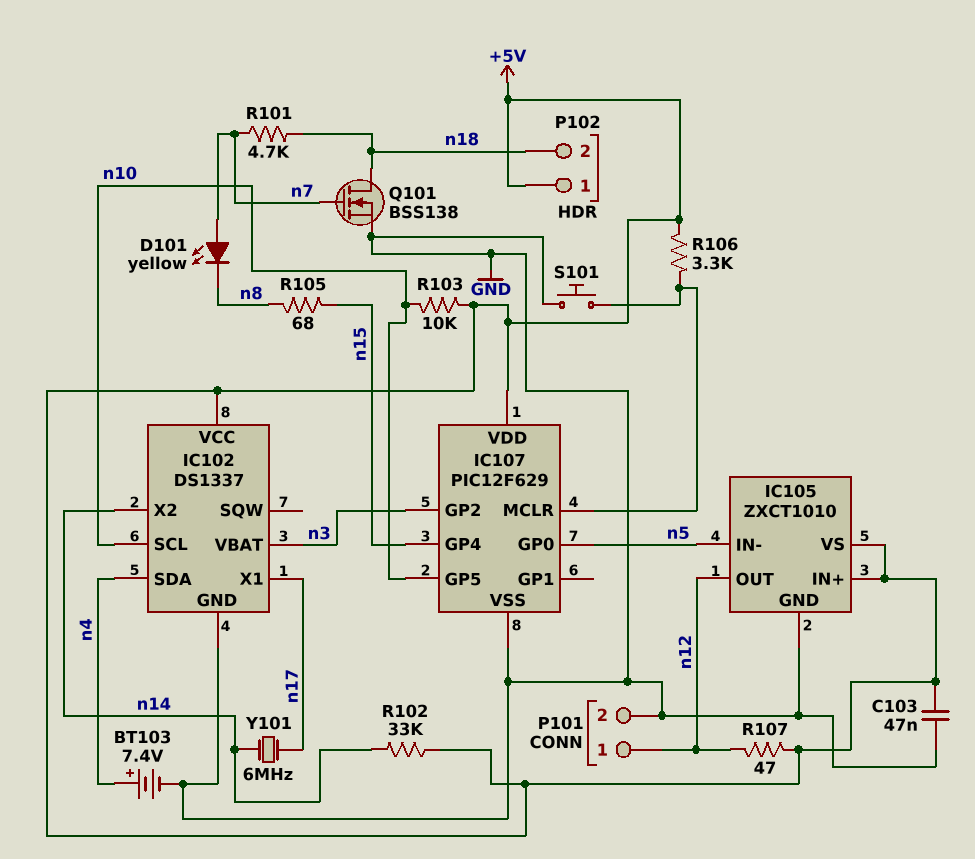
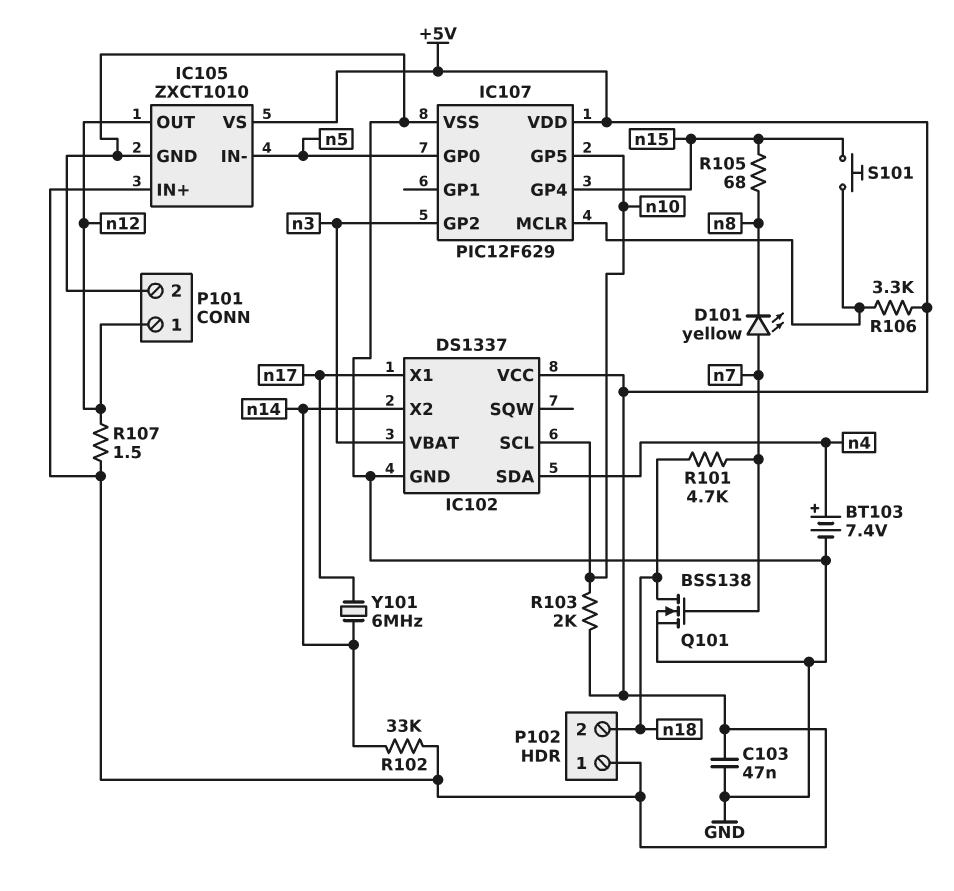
R103: 10k (+5V, n10) -> 2k (+5V, n10)
R107: 47 (+5V, n12) -> 1.5 (+5V, n12)
S101: button (GND, IC107/MCLR) -> button (IC107/MCLR, n15)

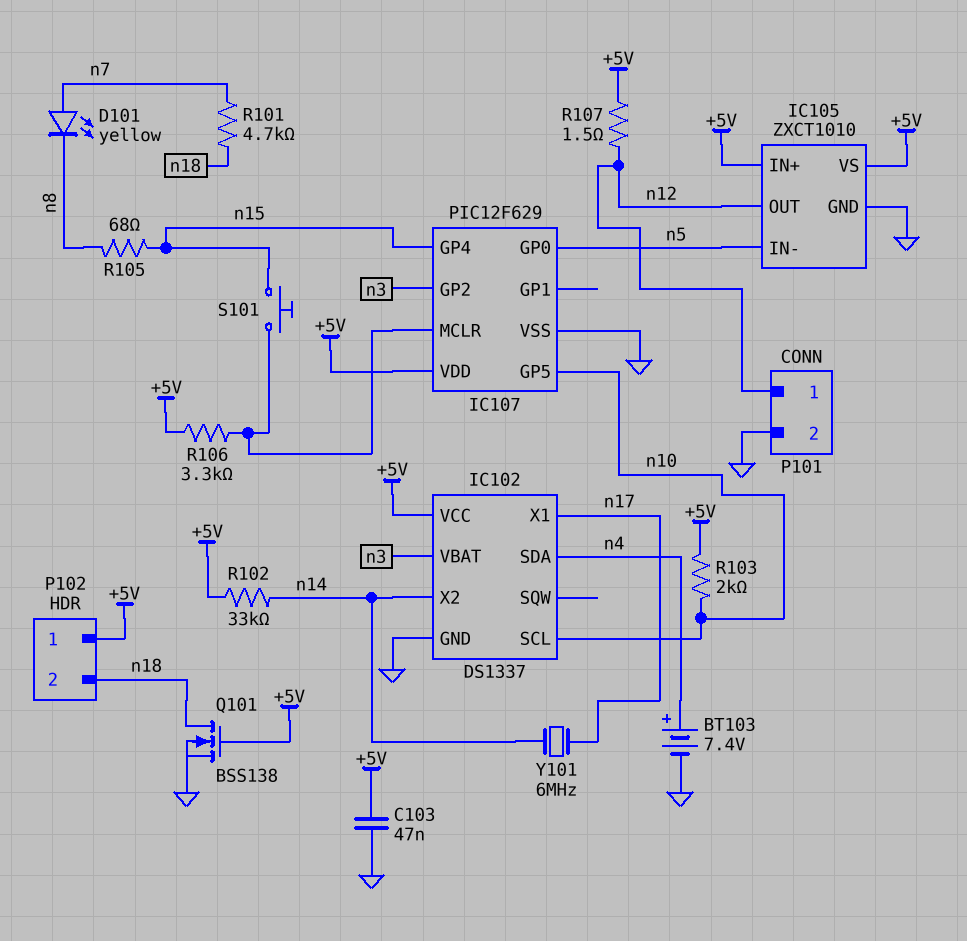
Q101: NMOS BSS138 (G n7, D n18, S GND) -> NMOS BSS138 (G +5V, D n18, S GND)

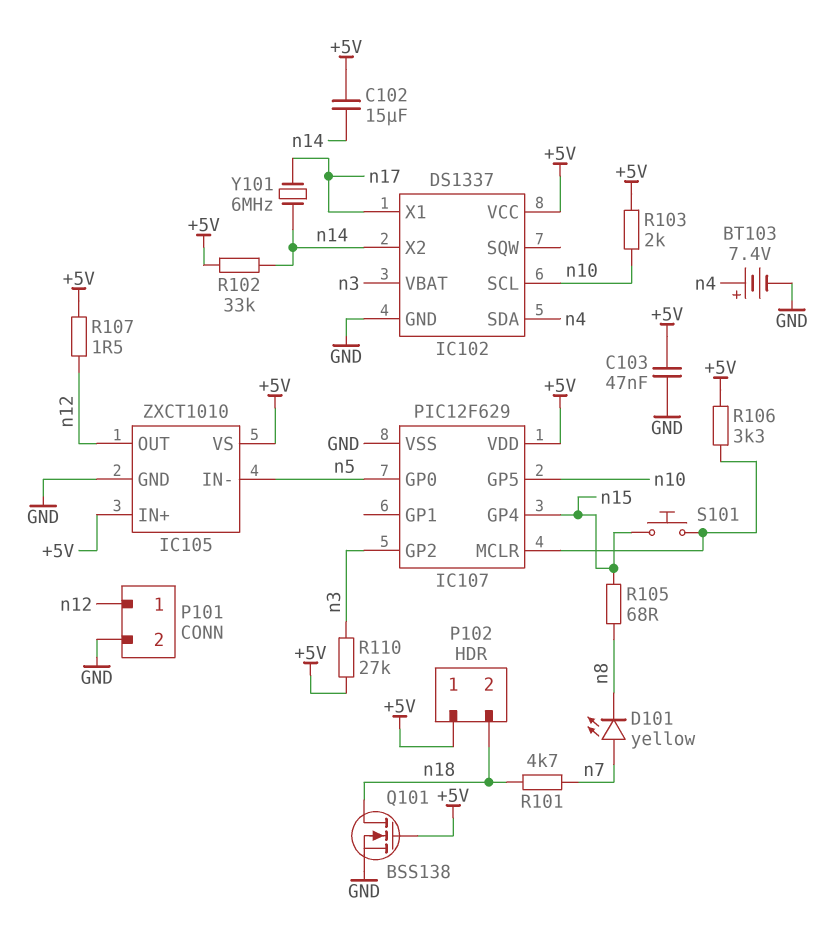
C102: none -> 15uF (+5V, n14)
R110: none -> 27k (+5V, n3)

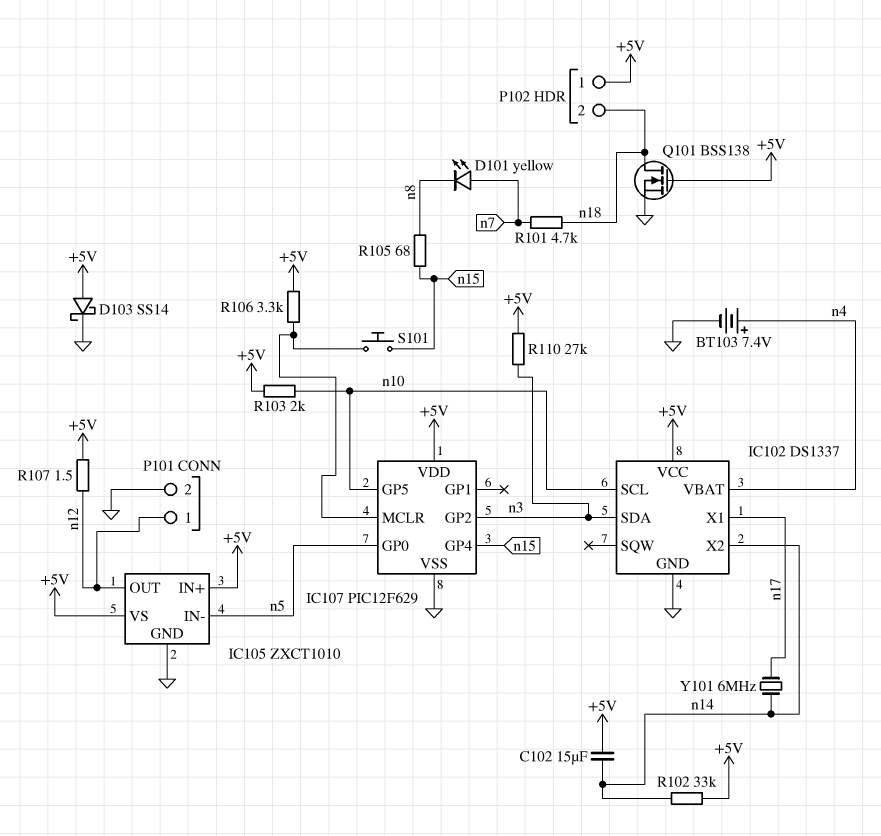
C103: 47nF (+5V, GND) -> none
D103: none -> schottky SS14 (A +5V, K GND)
IC102 pin SDA: n4 -> n3
IC102 pin VBAT: n3 -> n4

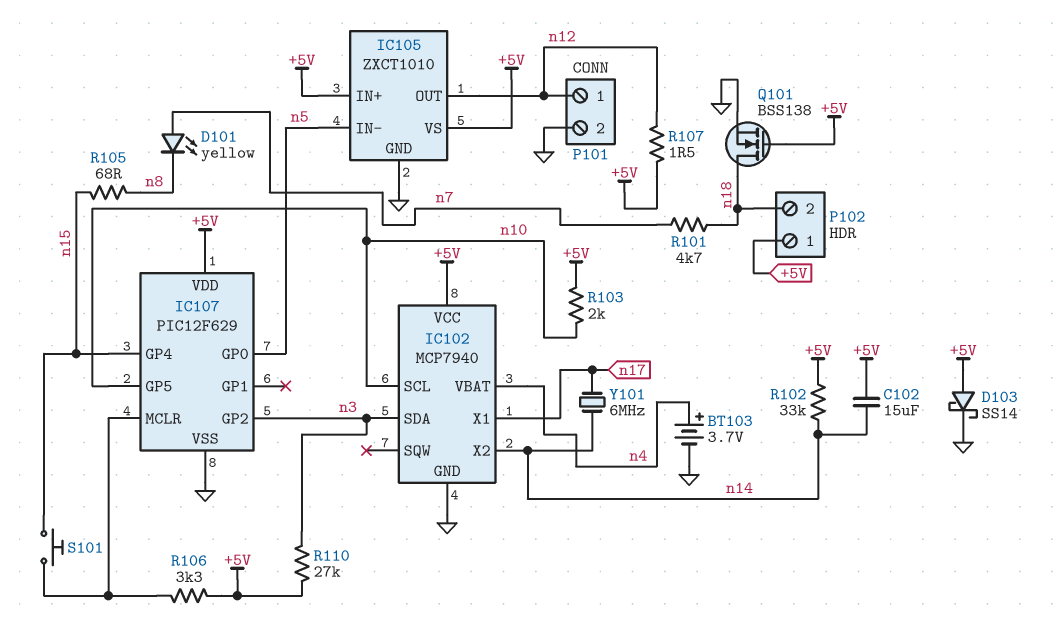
BT103: 7.4V (plus n4, minus GND) -> 3.7V (plus n4, minus GND)
IC102: DS1337 -> MCP7940

